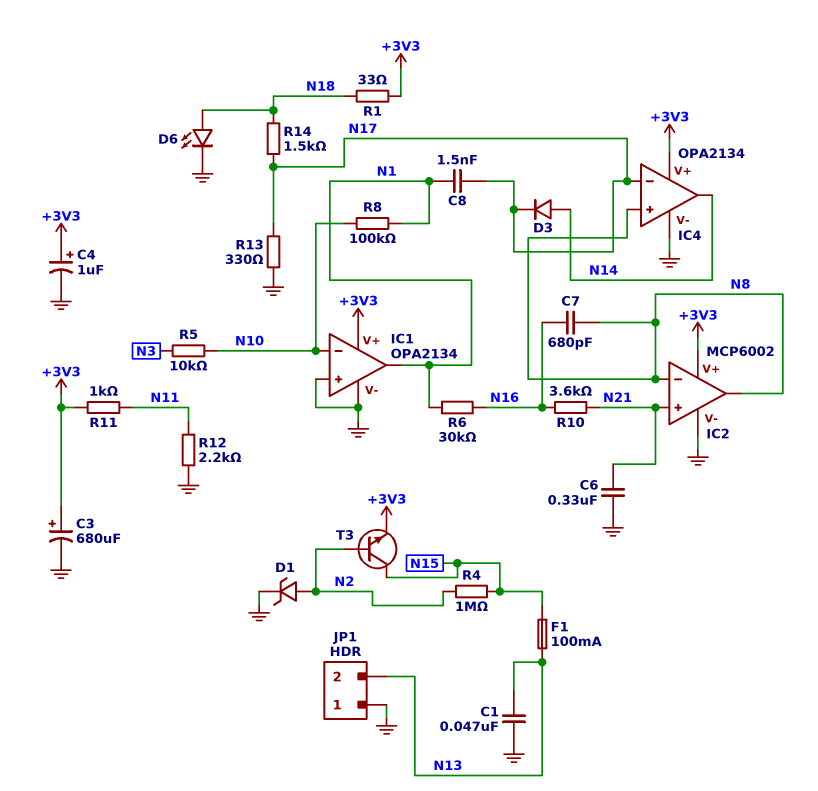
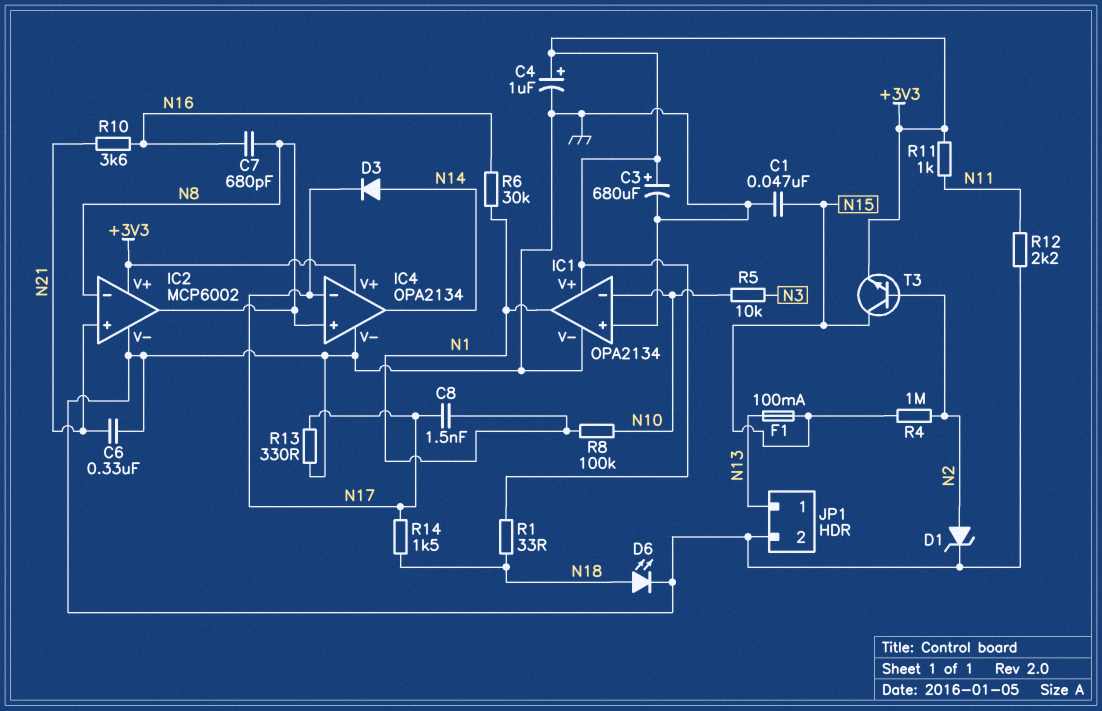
C1: 47nF (GND, N13) -> 47nF (GND, N15)
JP1 pin 1: GND -> N13
JP1 pin 2: N13 -> GND

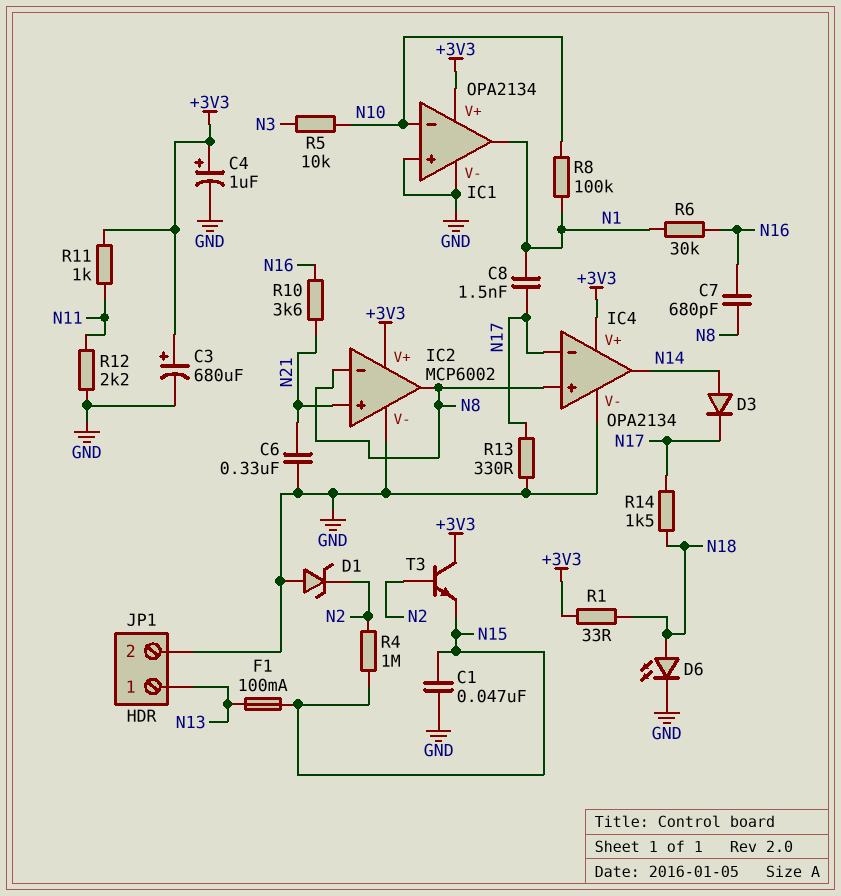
D1: zener (A N2, K GND) -> zener (A GND, K N2)
T3: NPN (B N2, C N15, E +3V3) -> NPN (B N2, C +3V3, E N15)

